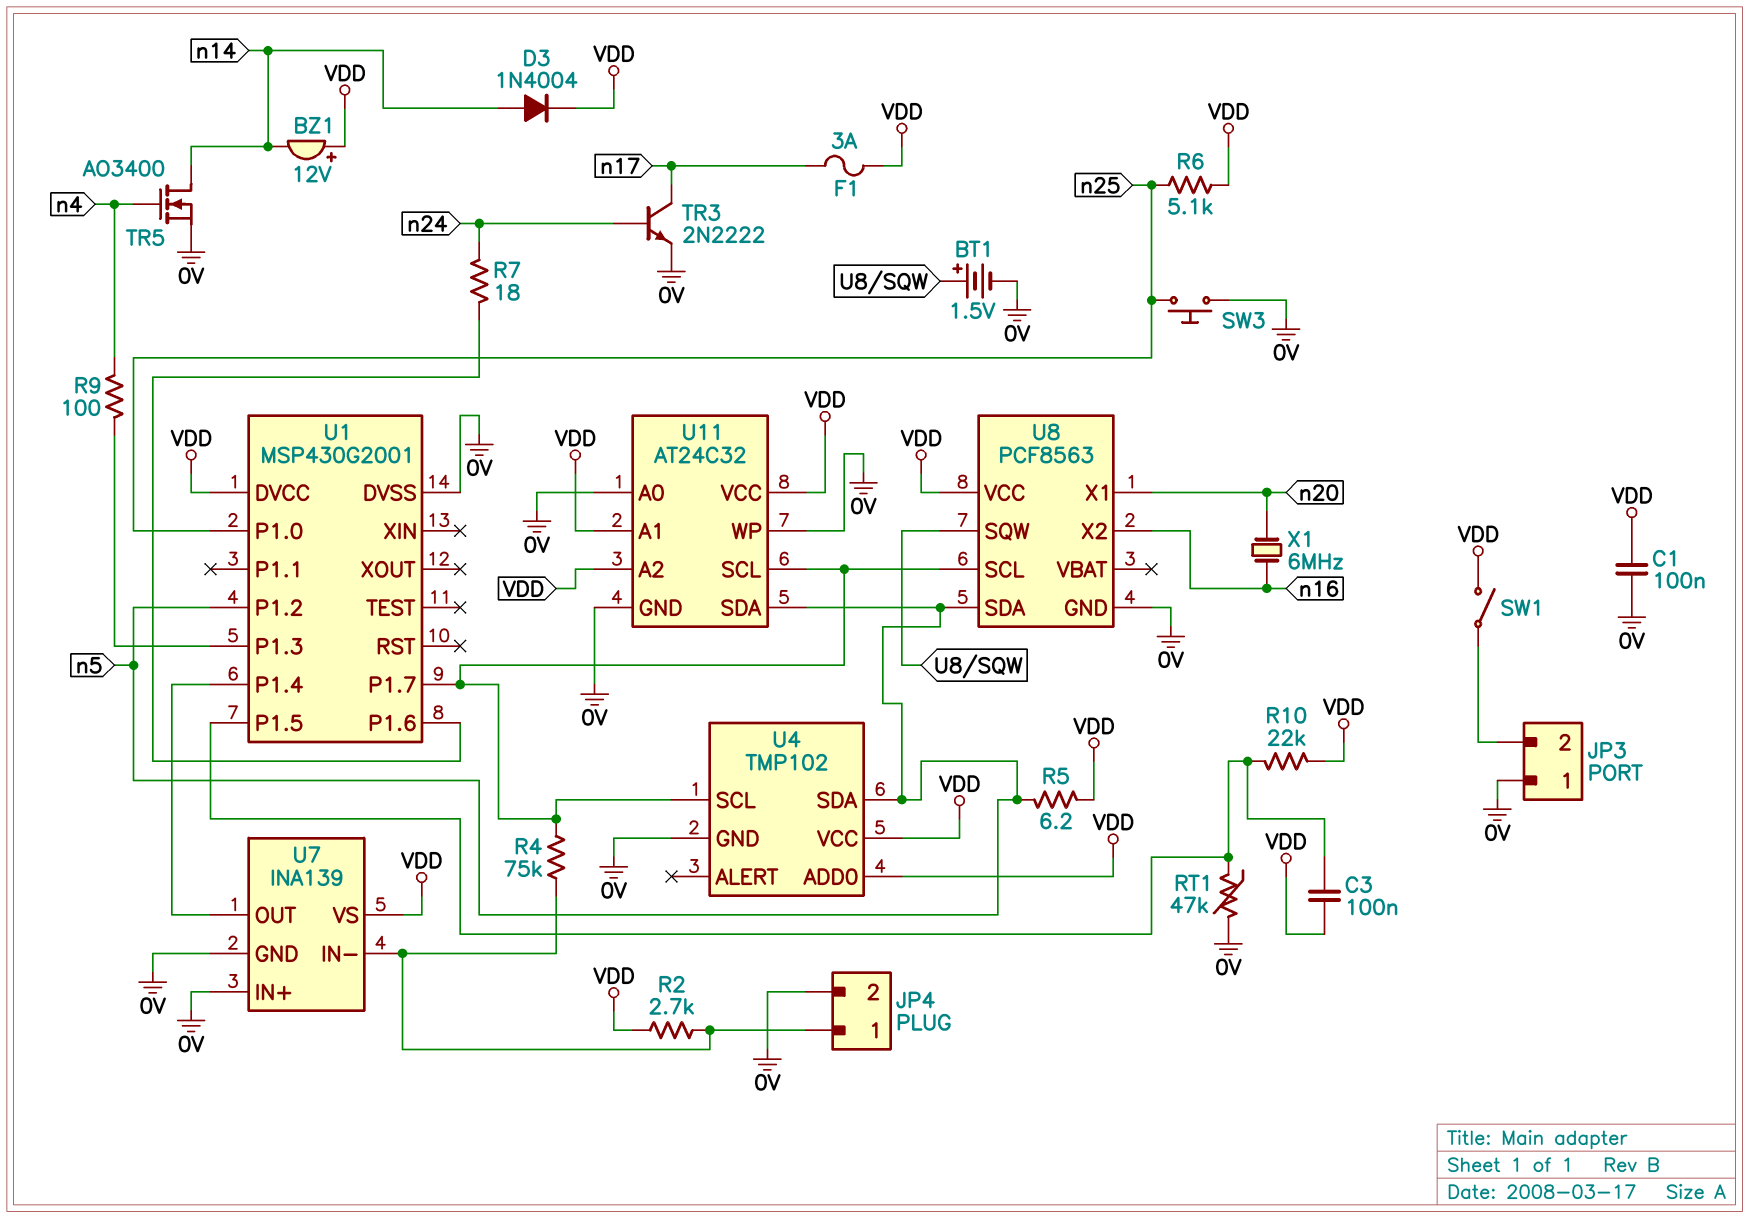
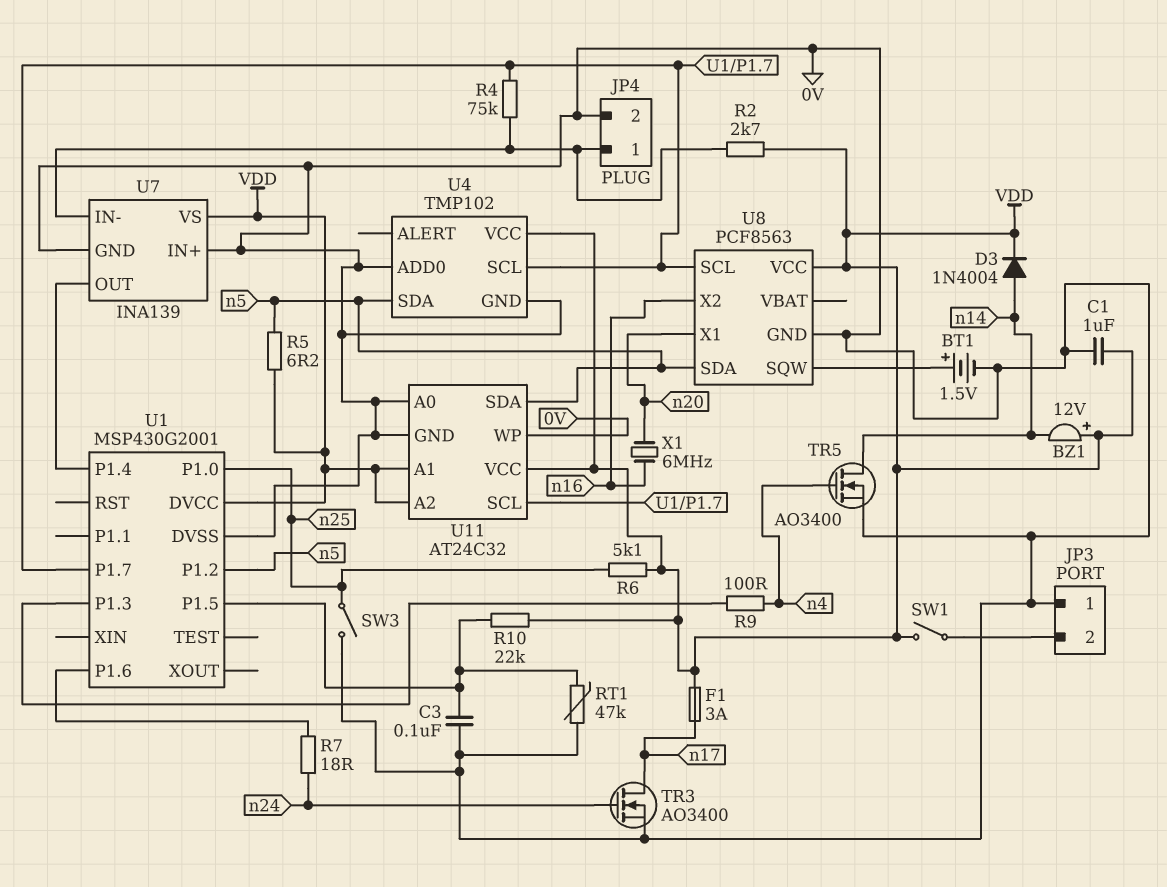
C1: 100nF (0V, VDD) -> 1uF (0V, VDD)
C3: 100nF (U1/P1.5, VDD) -> 100nF (0V, U1/P1.5)
SW3: button (0V, n25) -> switch (0V, n25)
TR3: NPN 2N2222 (B n24, C n17, E 0V) -> NMOS AO3400 (G n24, D n17, S 0V)
U4 pin ADD0: VDD -> 0V

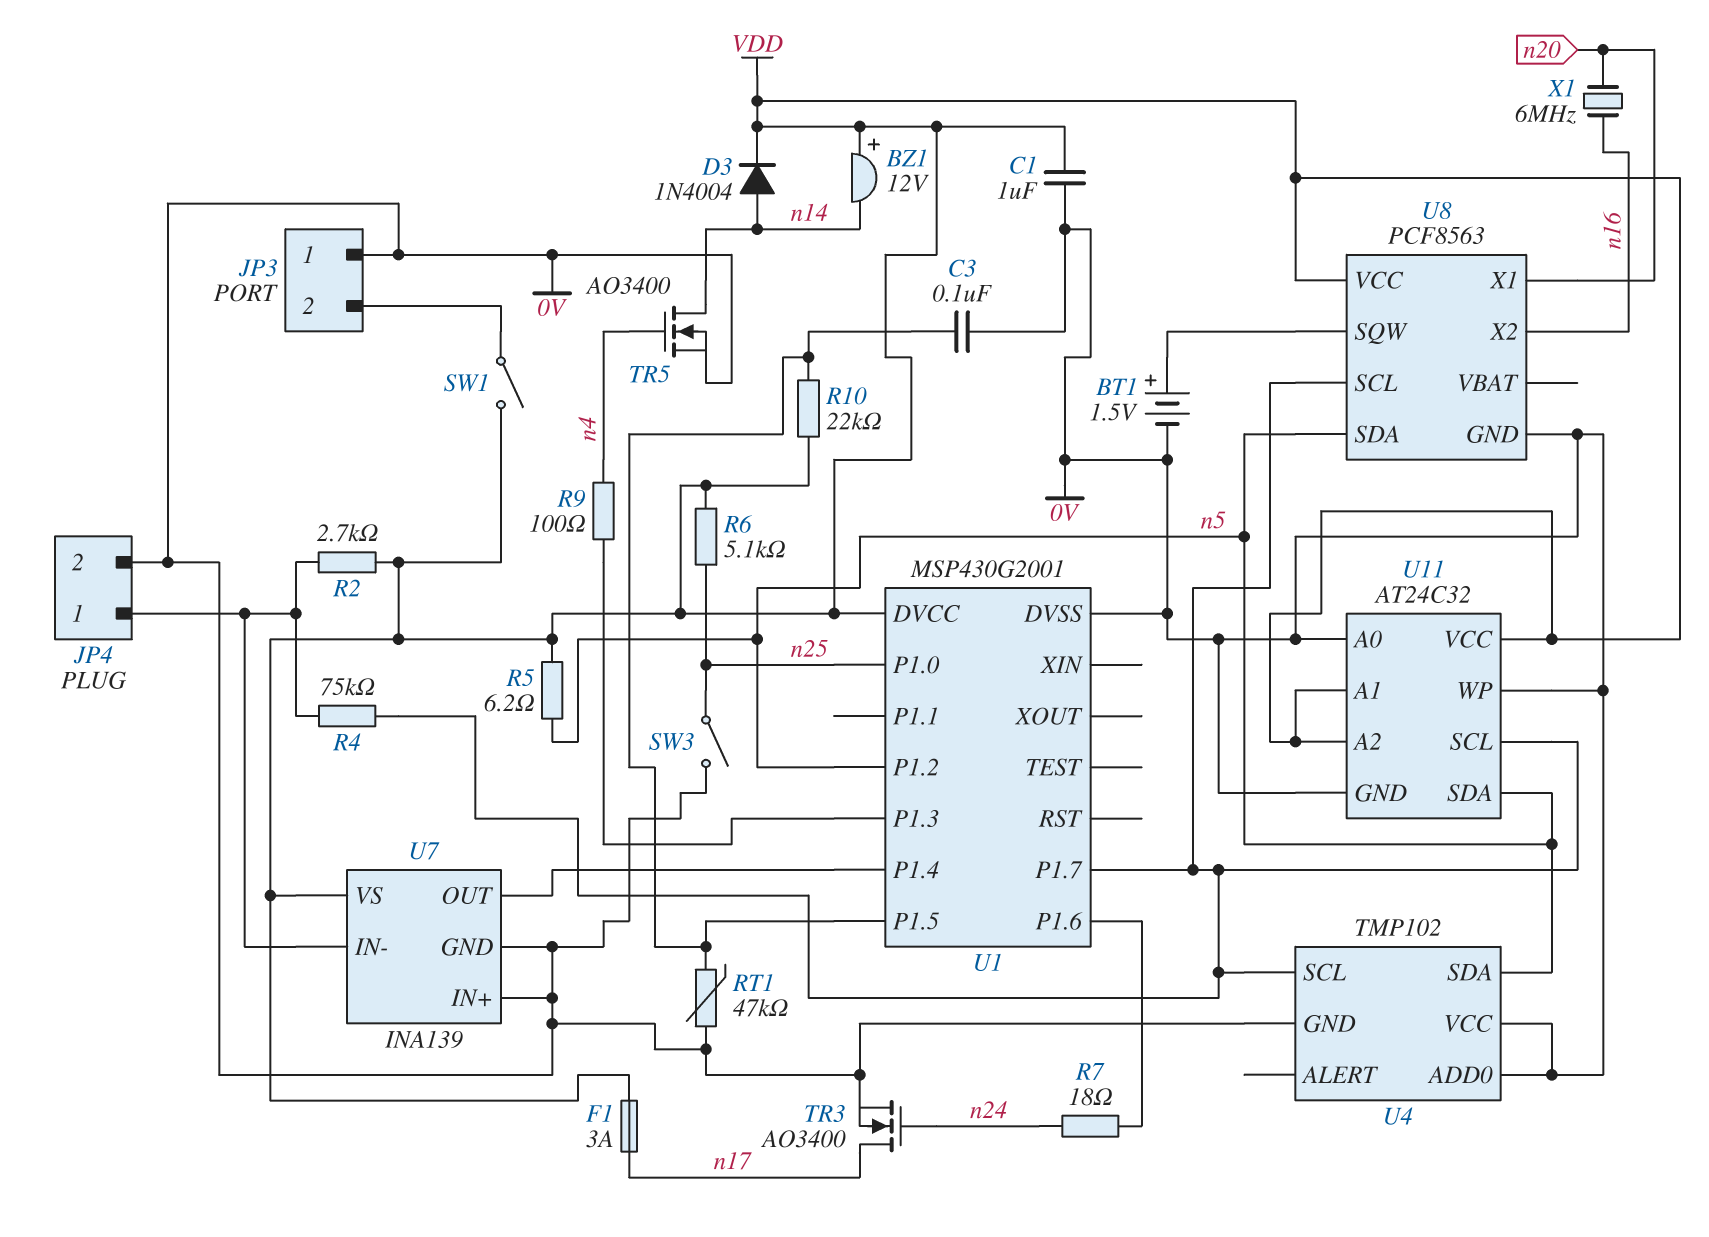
U4 pin VCC: VDD -> 0V

